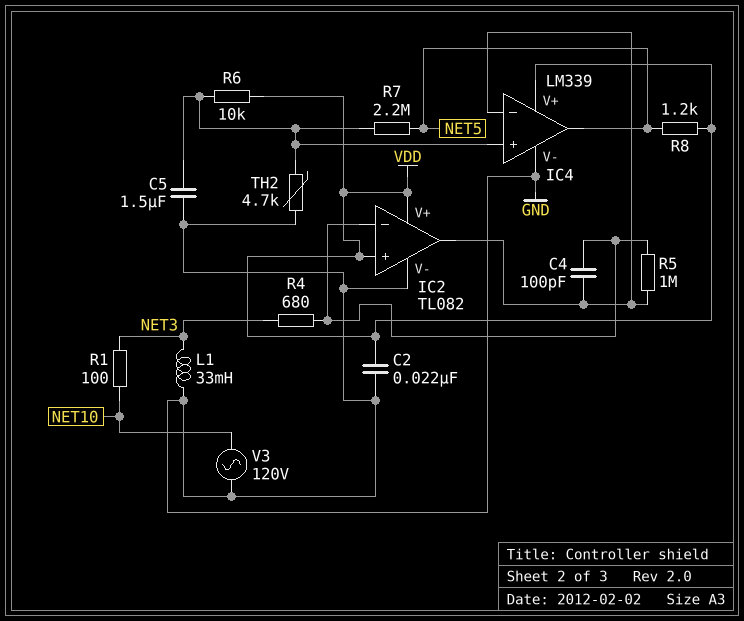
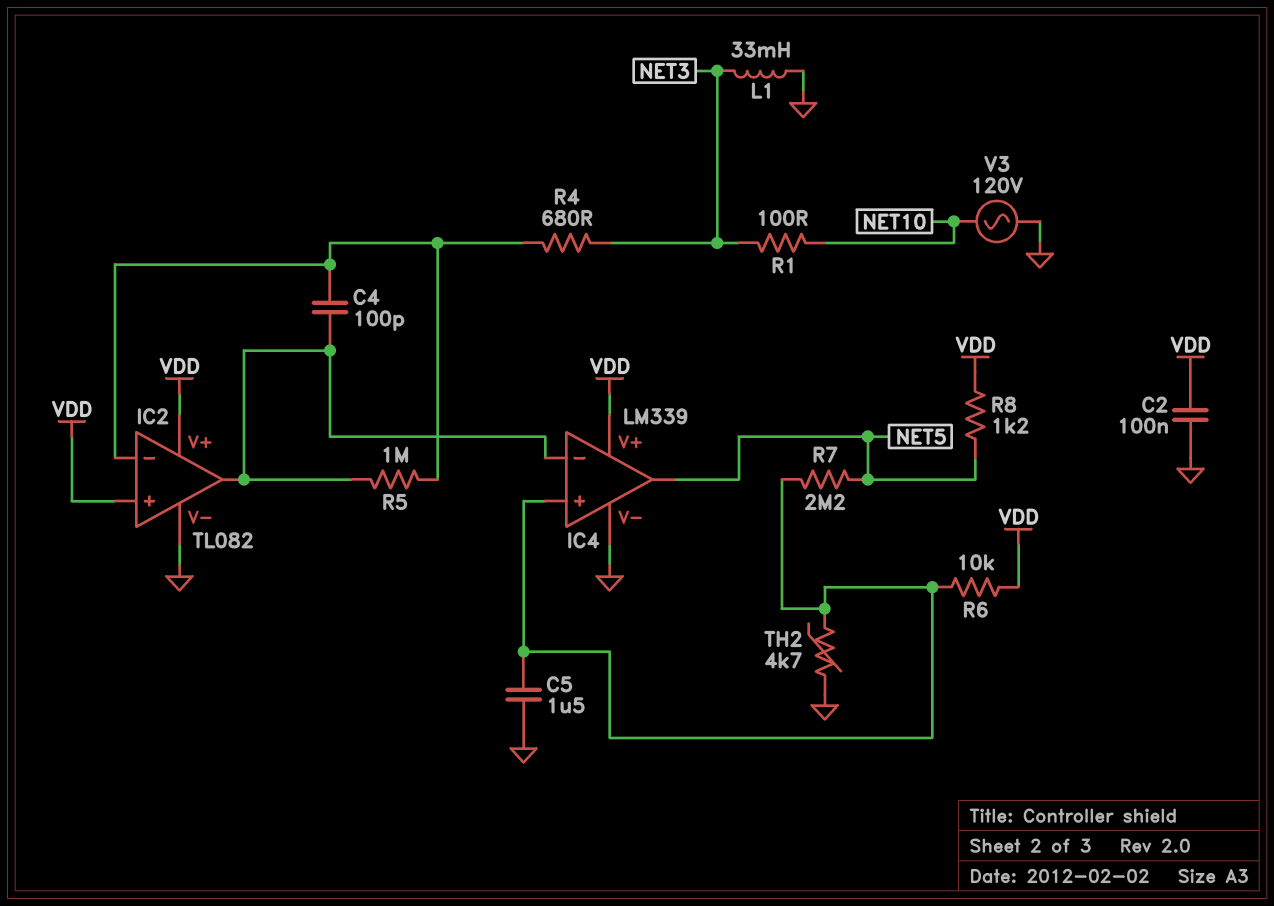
C2: 22nF (GND, VDD) -> 100nF (GND, VDD)

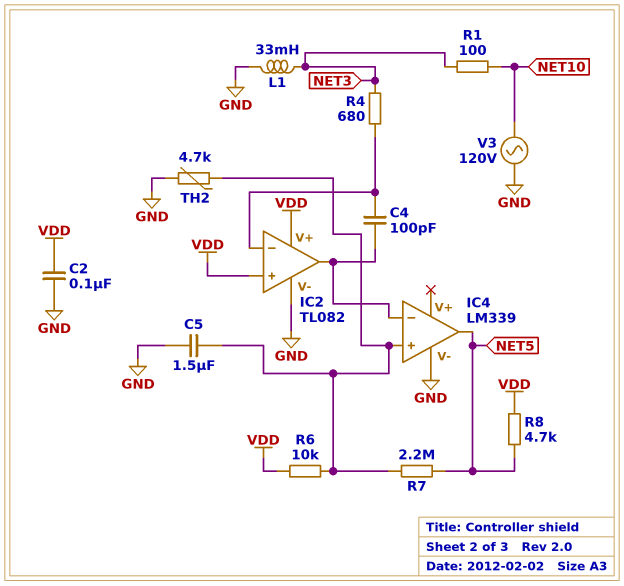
IC4 pin V+: VDD -> none
R5: 1M (IC2/in-, IC2/out) -> none
R8: 1.2k (NET5, VDD) -> 4.7k (NET5, VDD)

